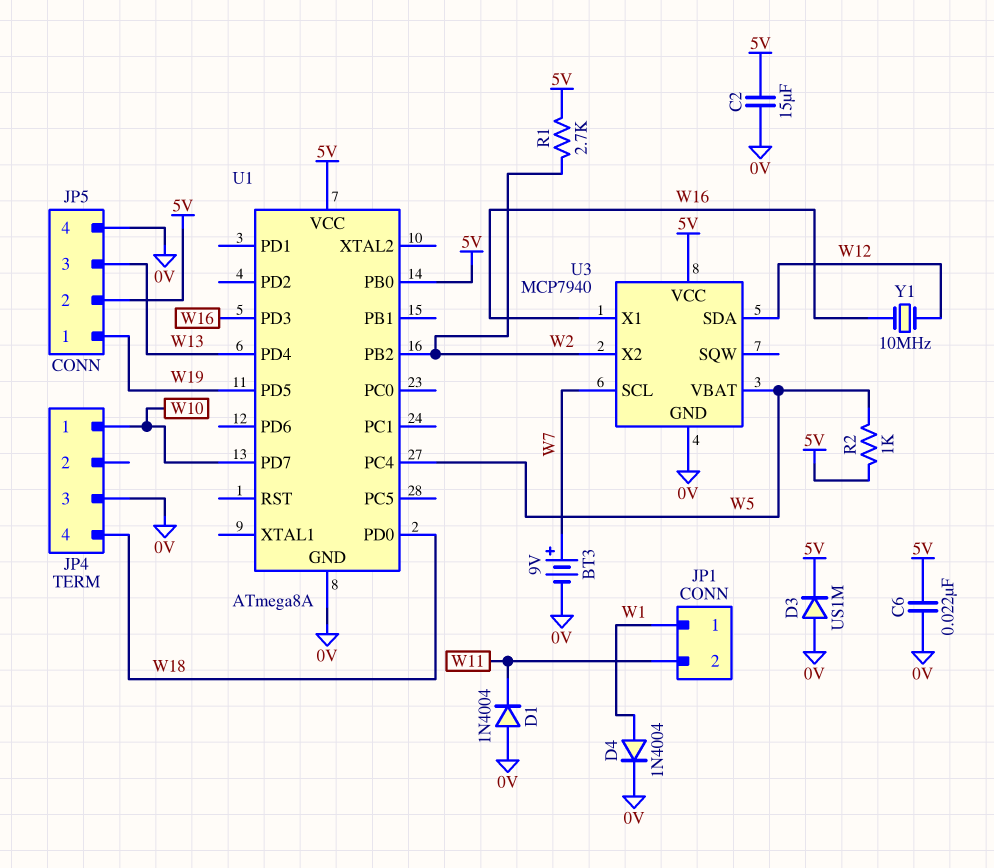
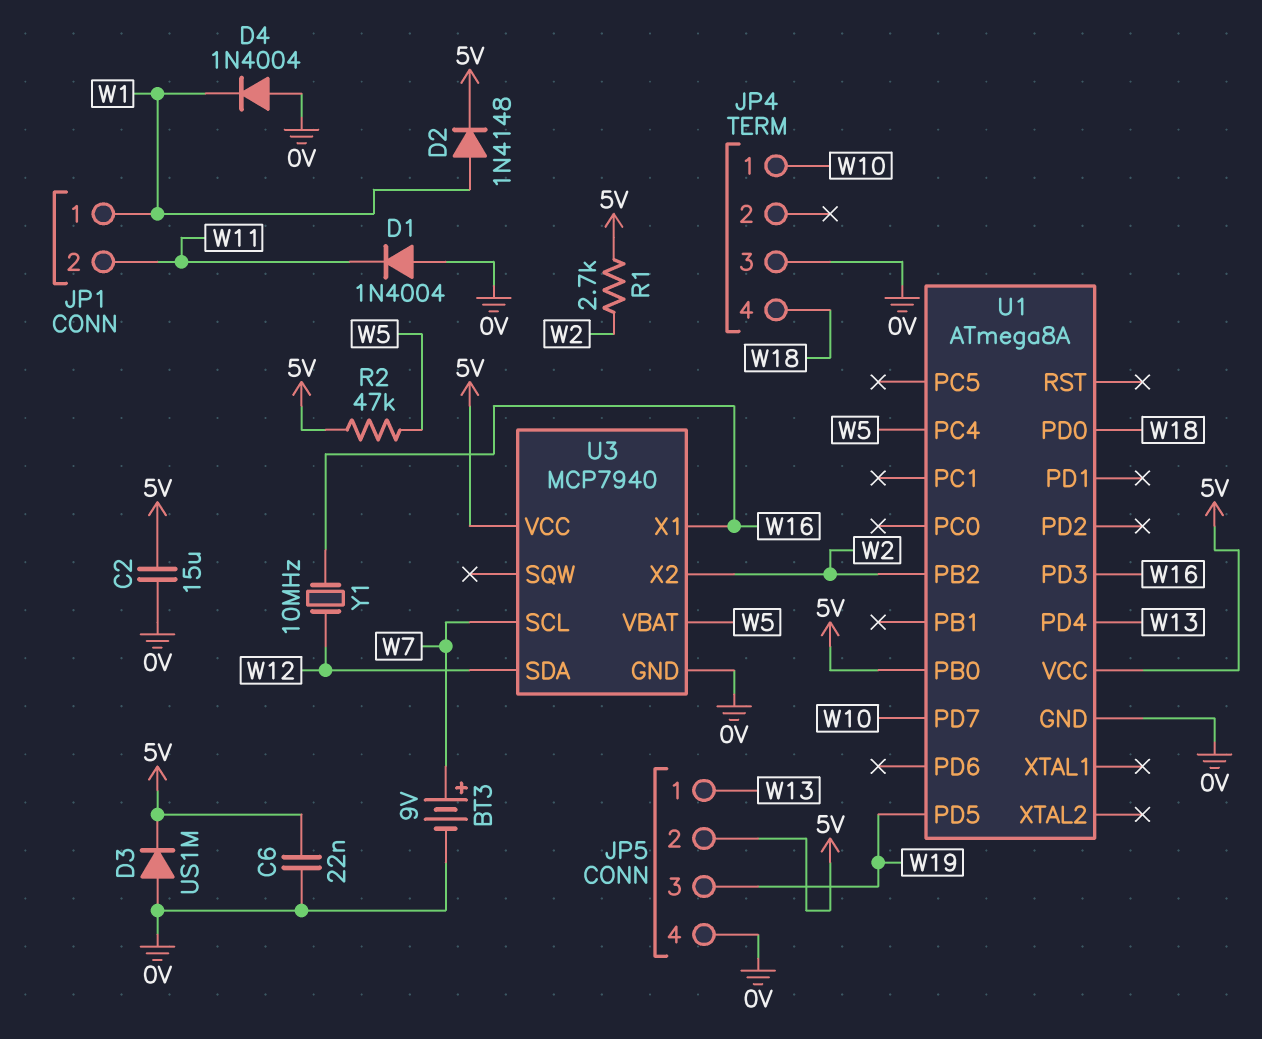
D2: none -> diode 1N4148 (A W1, K 5V)
D4: diode 1N4004 (A W1, K 0V) -> diode 1N4004 (A 0V, K W1)
JP5 pin 1: W19 -> W13
JP5 pin 3: W13 -> W19
R2: 1k (5V, W5) -> 47k (5V, W5)

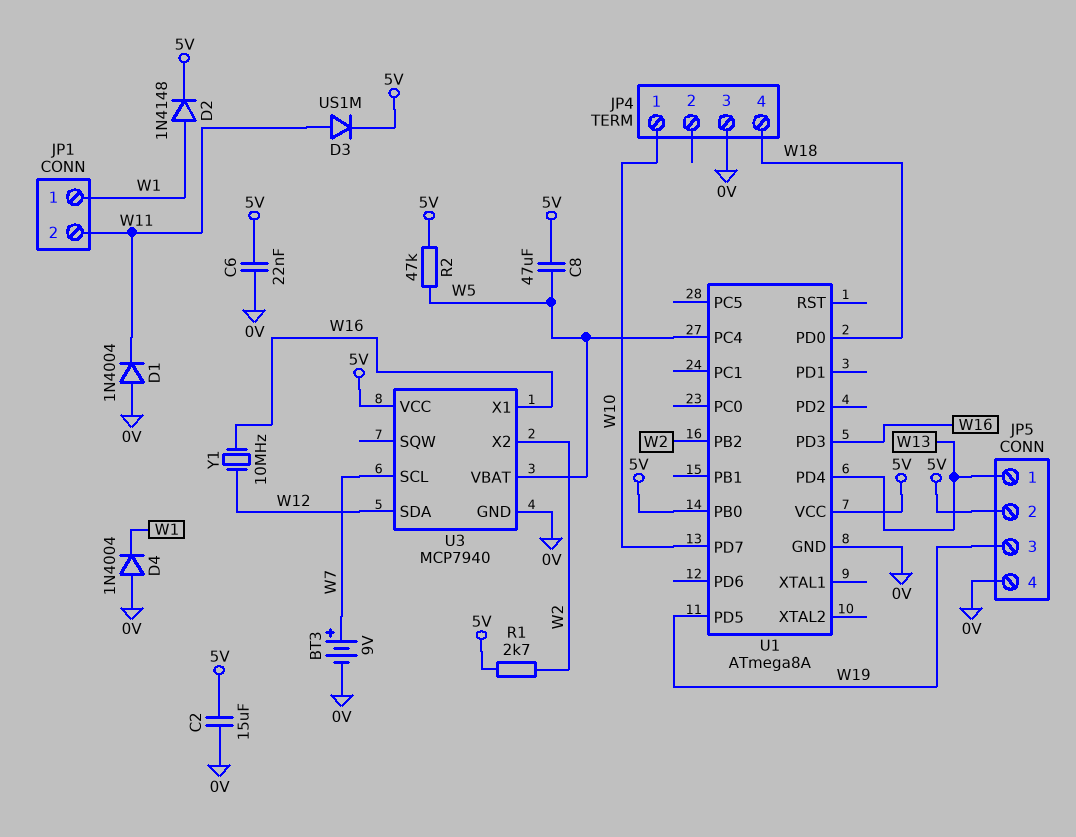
C8: none -> 47uF (5V, W5)
D3: diode US1M (A 0V, K 5V) -> diode US1M (A W11, K 5V)

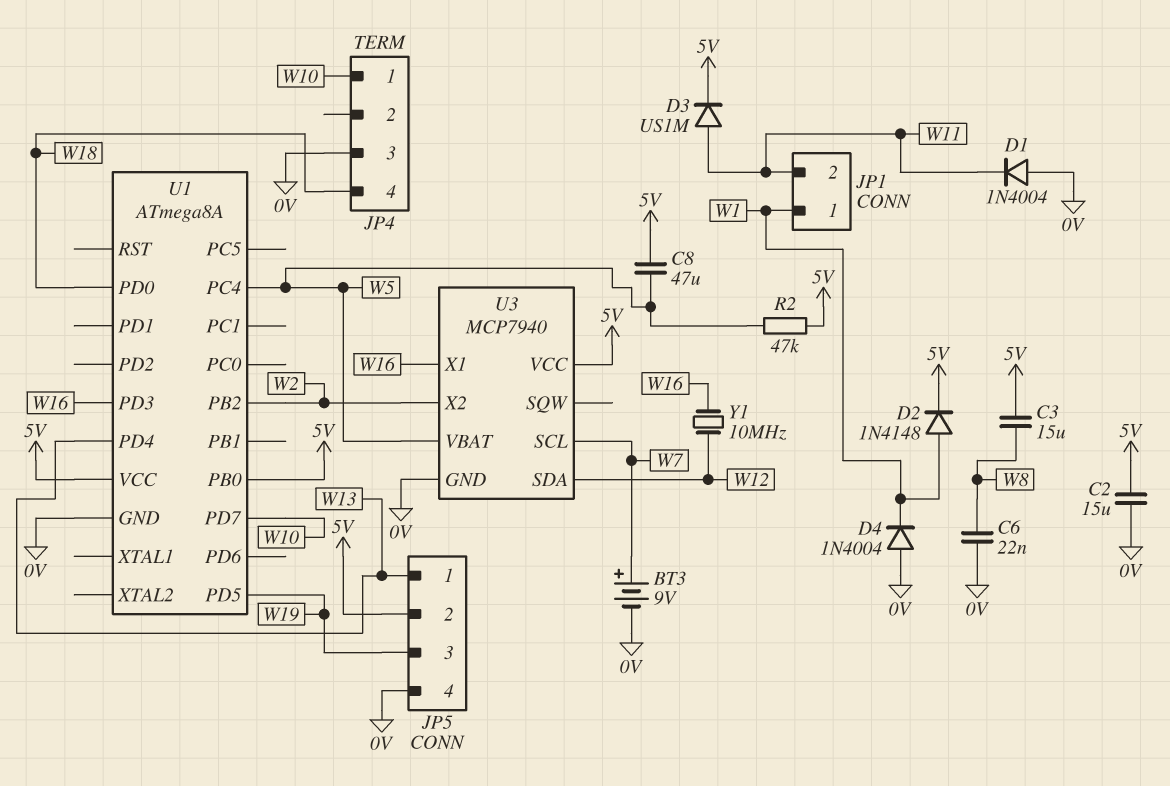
C3: none -> 15uF (5V, W8)
C6: 22nF (0V, 5V) -> 22nF (0V, W8)
R1: 2.7k (5V, W2) -> none

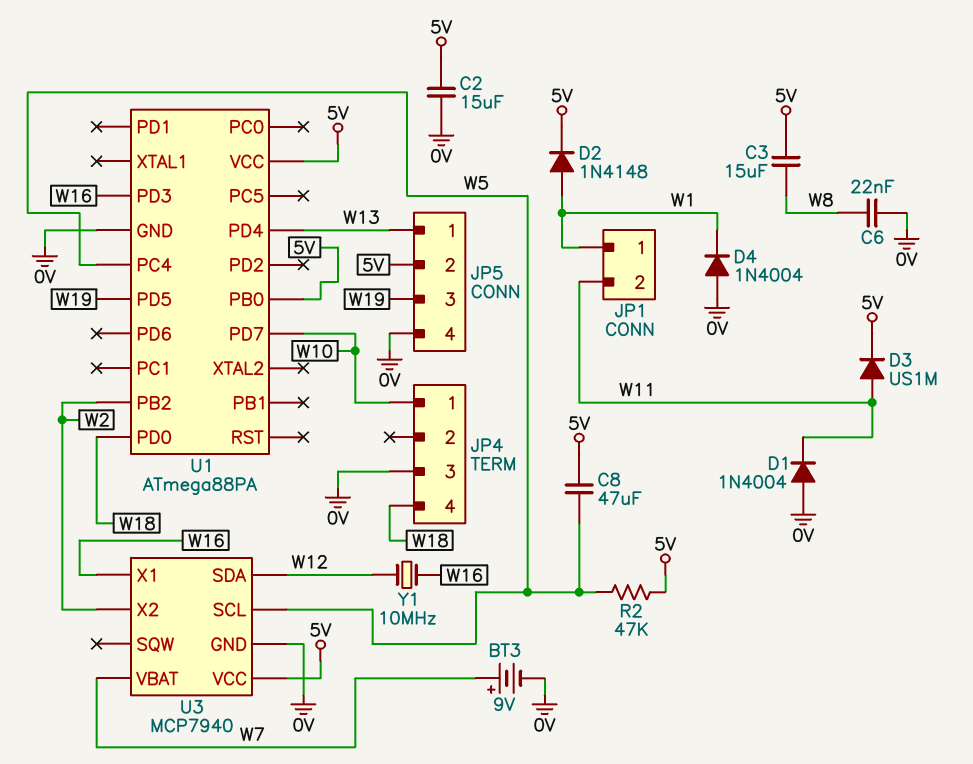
U1: ATmega8A -> ATmega88PA
U3 pin SCL: W7 -> W5
U3 pin VBAT: W5 -> W7

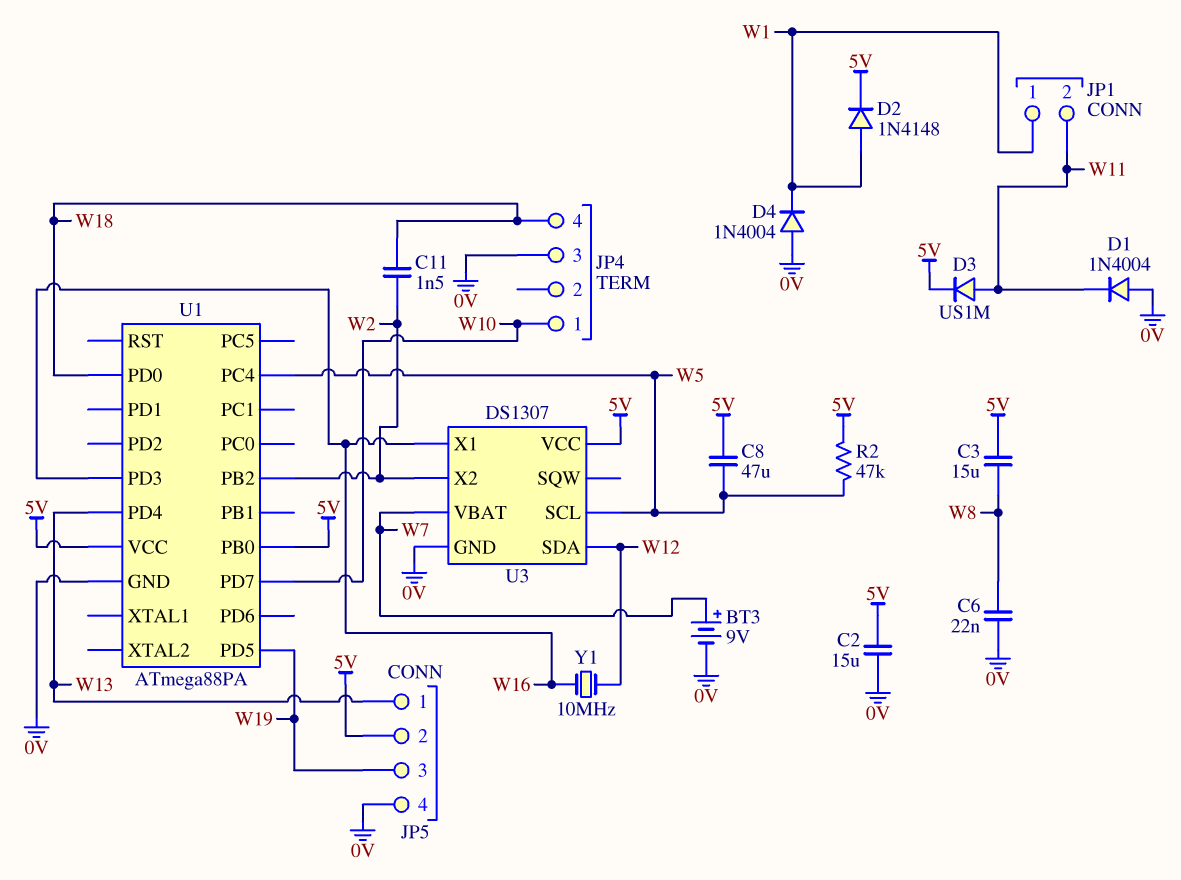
C11: none -> 1.5nF (W2, W18)
U3: MCP7940 -> DS1307

